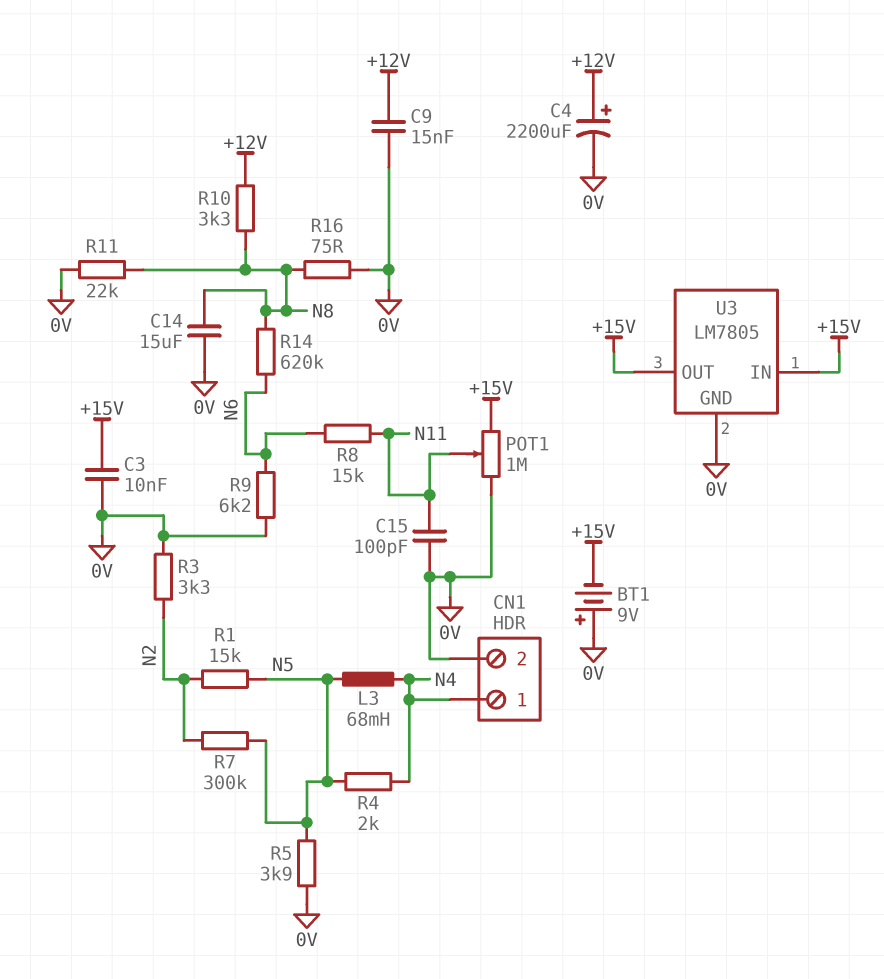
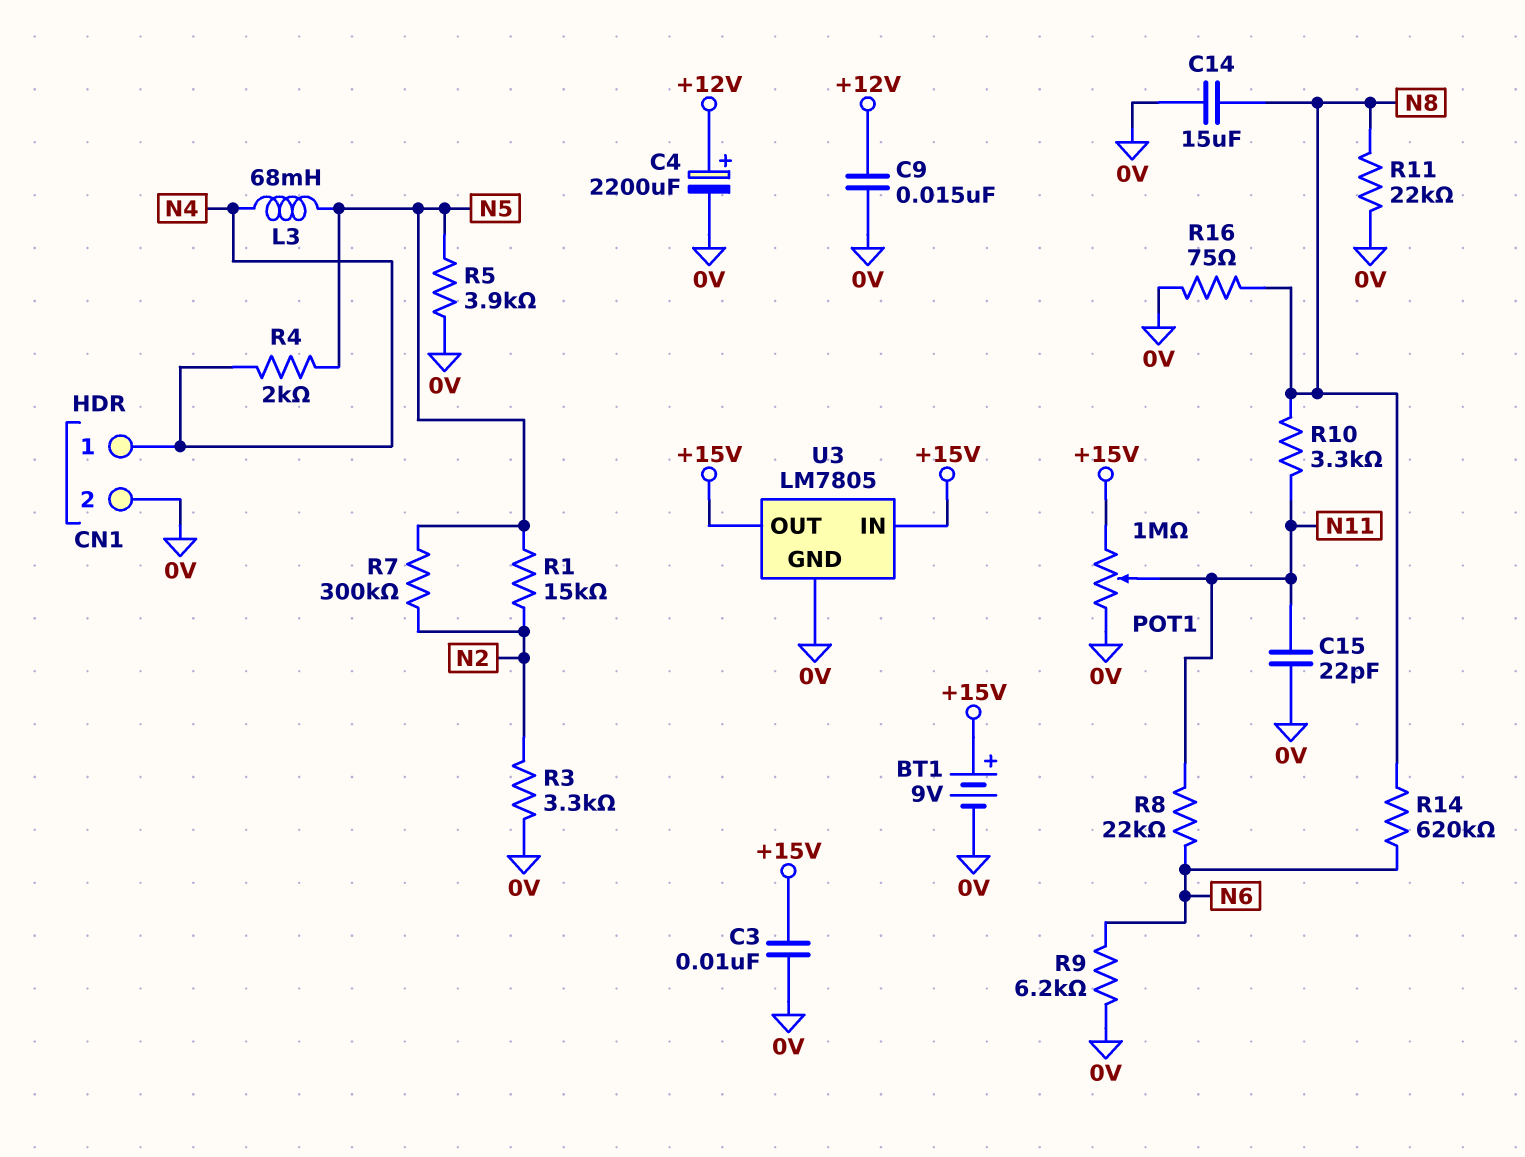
BT1: 9V (plus 0V, minus +15V) -> 9V (plus +15V, minus 0V)
C15: 100pF (0V, N11) -> 22pF (0V, N11)
R8: 15k (N6, N11) -> 22k (N6, N11)
R10: 3.3k (+12V, N8) -> 3.3k (N8, N11)

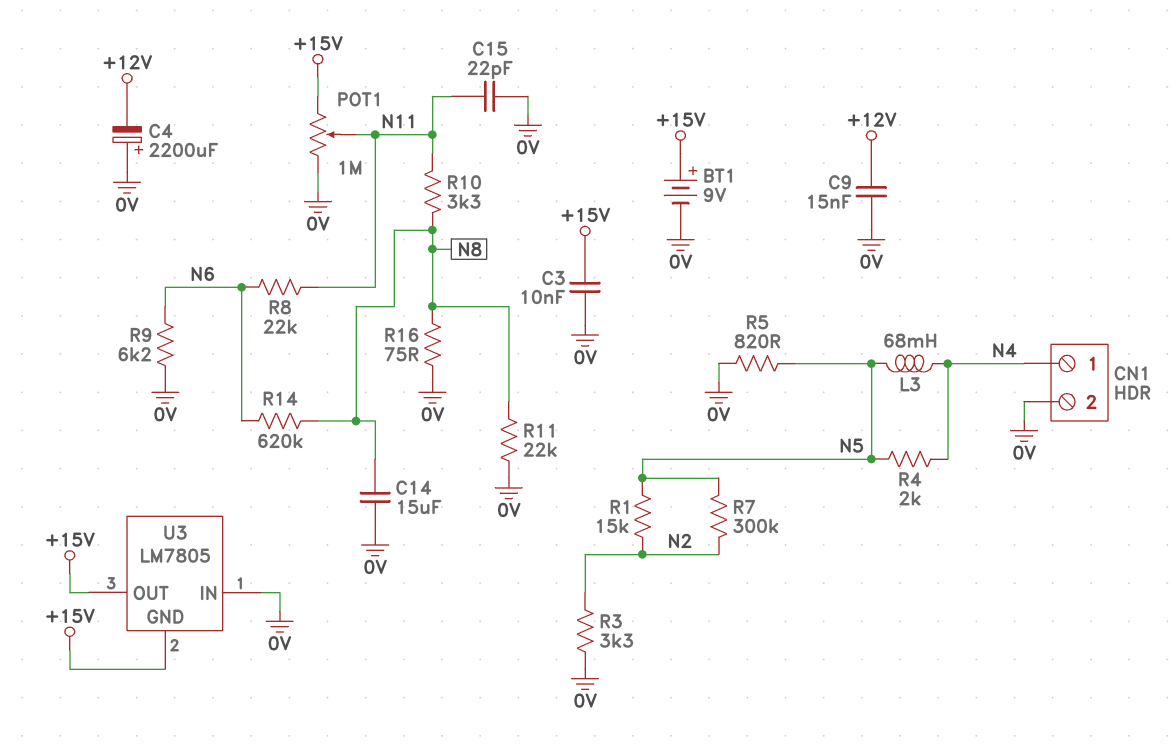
C4: 2200uF (plus +12V, minus 0V) -> 2200uF (plus 0V, minus +12V)
R5: 3.9k (0V, N5) -> 820 (0V, N5)
U3 pin GND: 0V -> +15V
U3 pin IN: +15V -> 0V

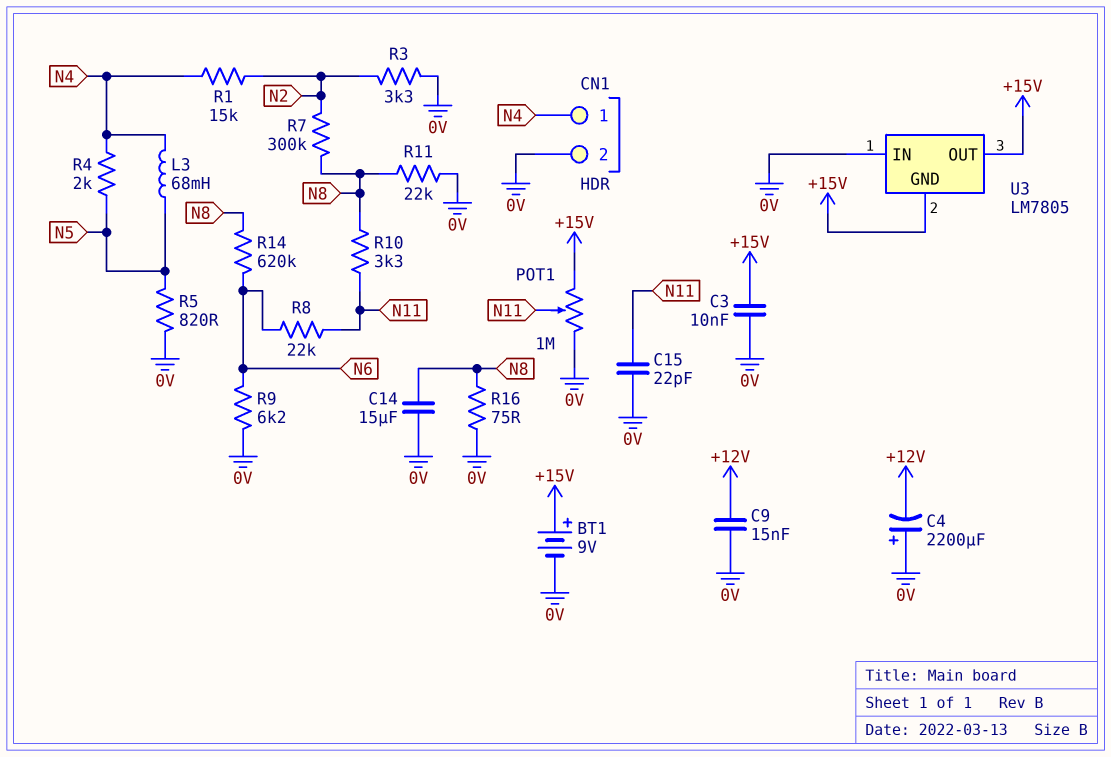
R1: 15k (N2, N5) -> 15k (N2, N4)
R7: 300k (N2, N5) -> 300k (N2, N8)

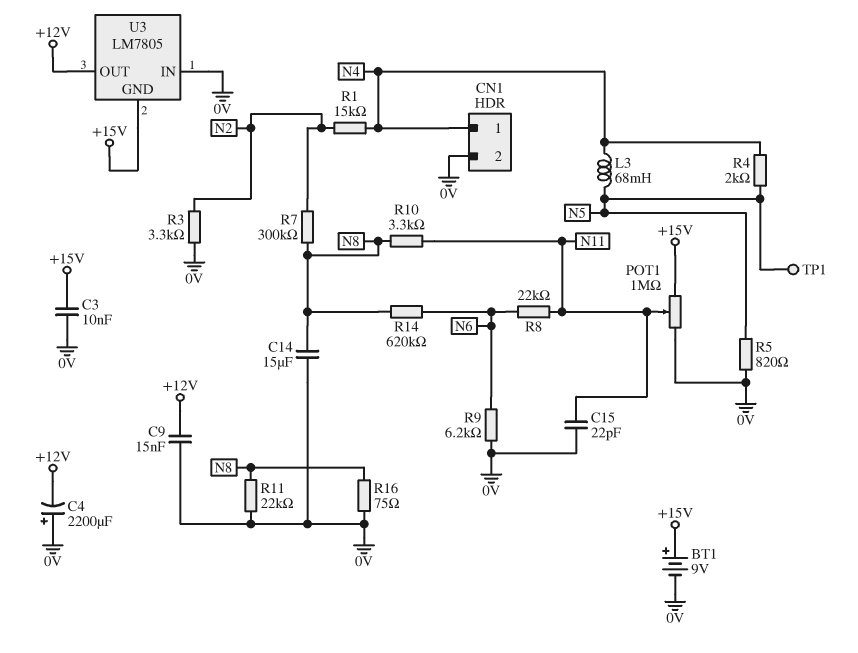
TP1: none -> test point (N5)
U3 pin OUT: +15V -> +12V

